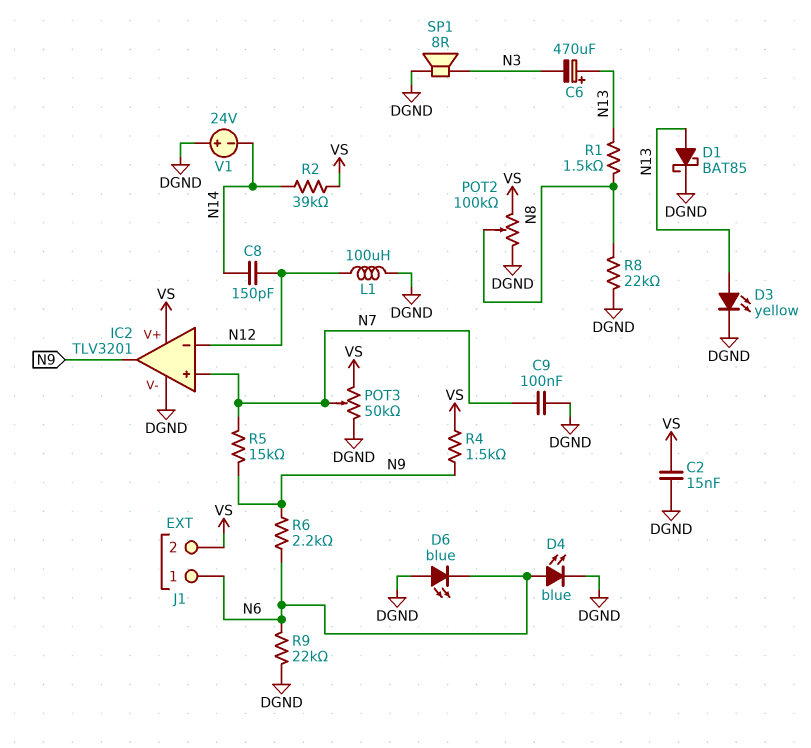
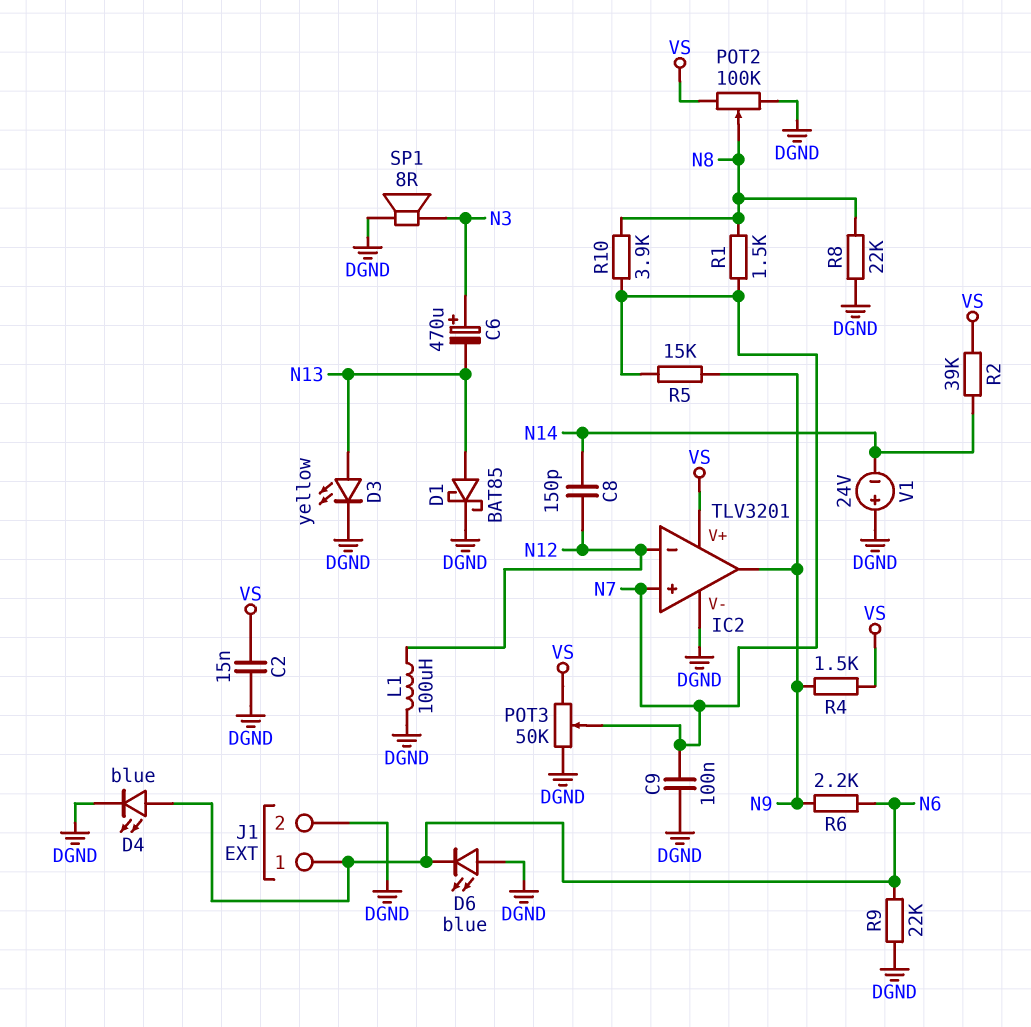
C6: 470uF (plus N13, minus N3) -> 470uF (plus N3, minus N13)
J1 pin 2: VS -> DGND
R1: 1.5k (N8, N13) -> 1.5k (N7, N8)
R10: none -> 3.9k (N7, N8)

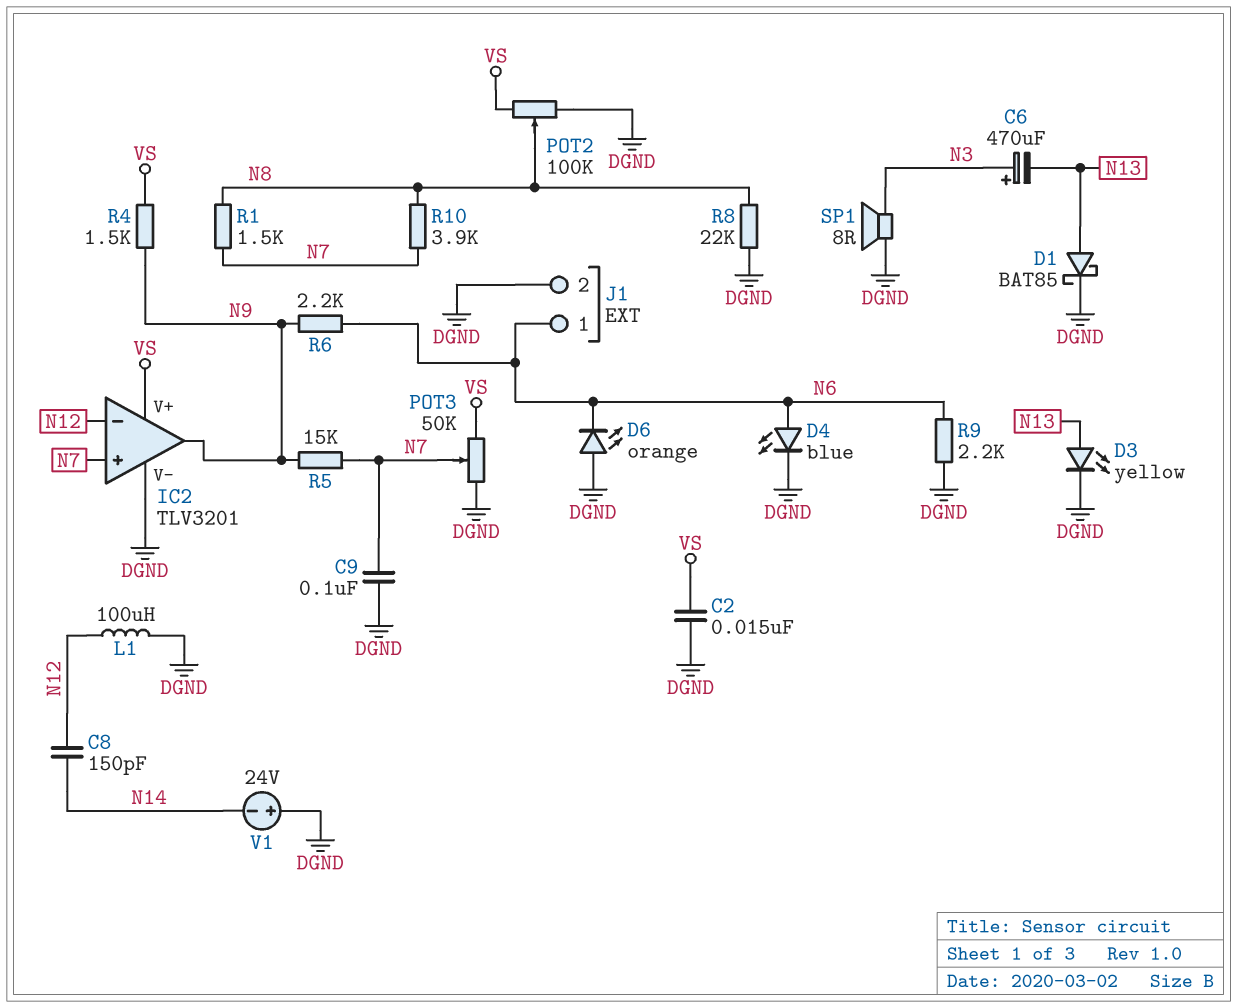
D6: LED blue (A DGND, K N6) -> LED orange (A DGND, K N6)
R2: 39k (N14, VS) -> none
R9: 22k (DGND, N6) -> 2.2k (DGND, N6)

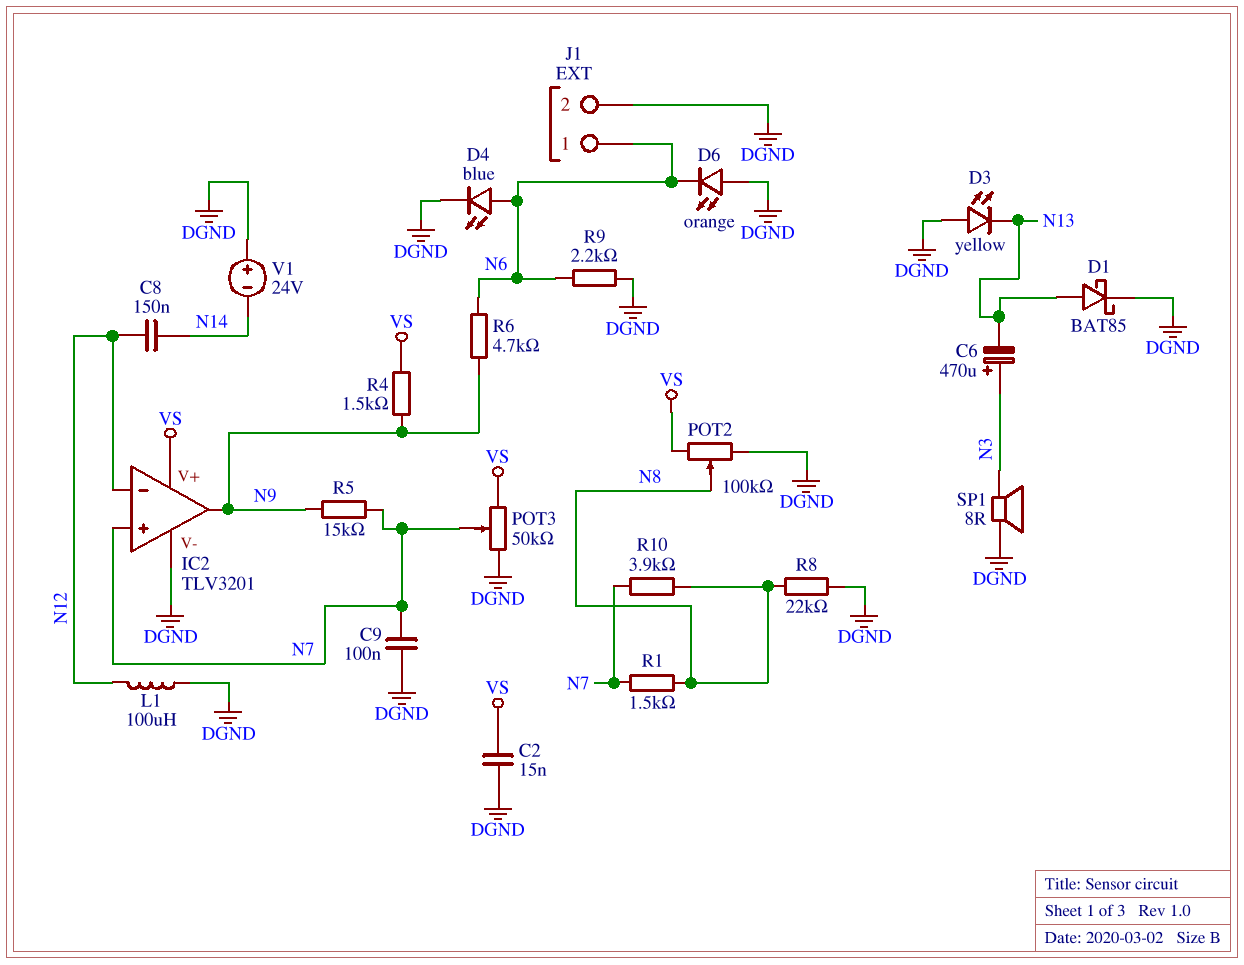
C8: 150pF (N12, N14) -> 150nF (N12, N14)
D3: LED yellow (A N13, K DGND) -> LED yellow (A DGND, K N13)
R6: 2.2k (N6, N9) -> 4.7k (N6, N9)

